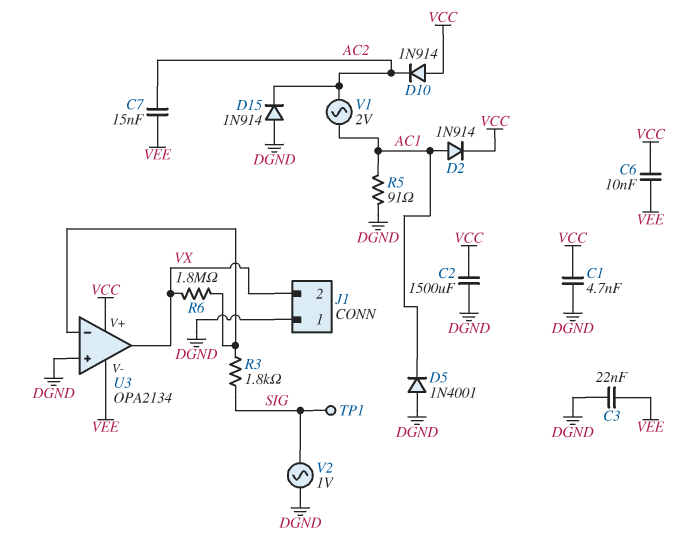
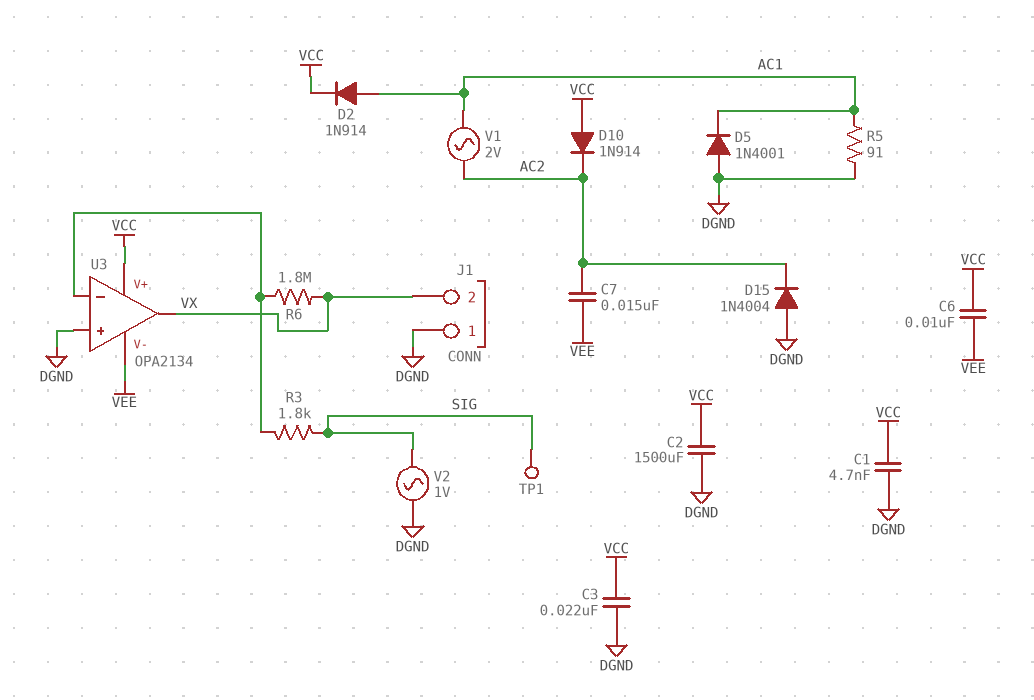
C3: 22nF (DGND, VEE) -> 22nF (DGND, VCC)
D15: diode 1N914 (A DGND, K AC2) -> diode 1N4004 (A DGND, K AC2)

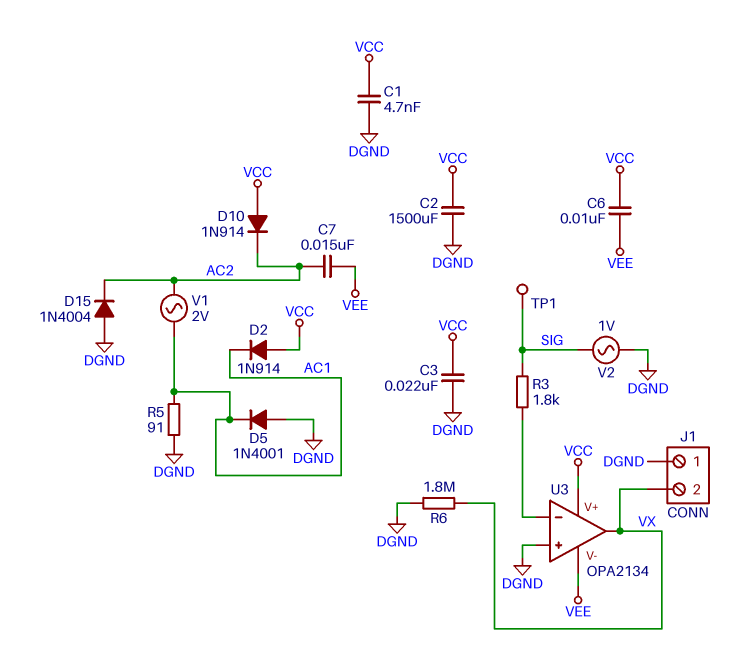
D2: diode 1N914 (A AC1, K VCC) -> diode 1N914 (A VCC, K AC1)
R6: 1.8M (U3/in-, VX) -> 1.8M (DGND, VX)

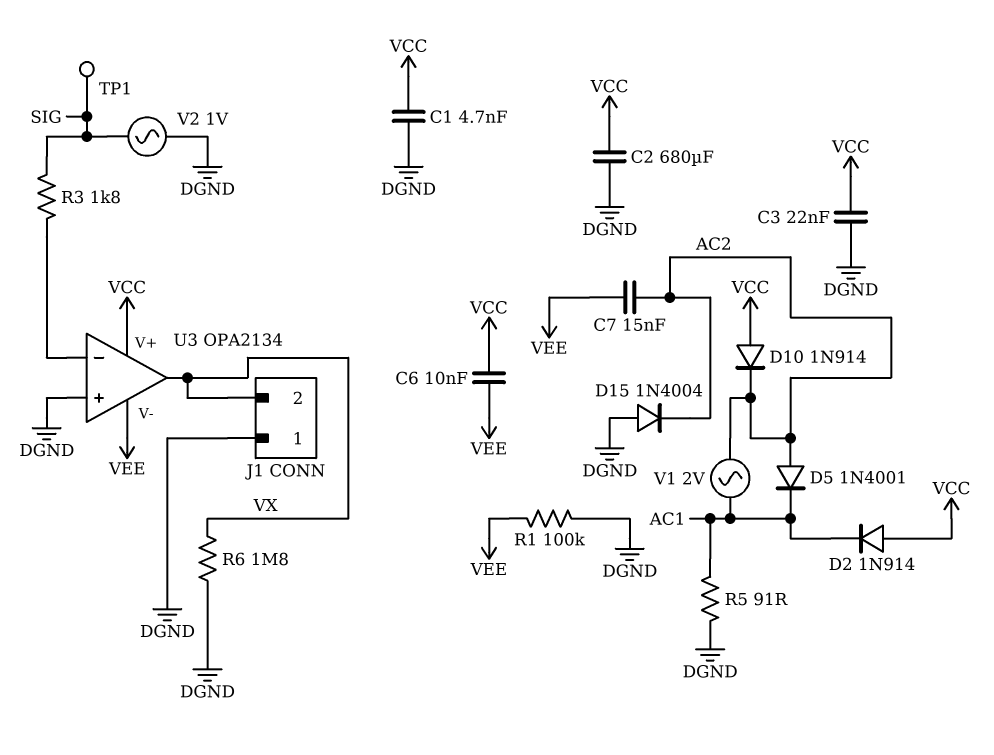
C2: 1500uF (DGND, VCC) -> 680uF (DGND, VCC)
D5: diode 1N4001 (A DGND, K AC1) -> diode 1N4001 (A AC2, K AC1)
R1: none -> 100k (DGND, VEE)

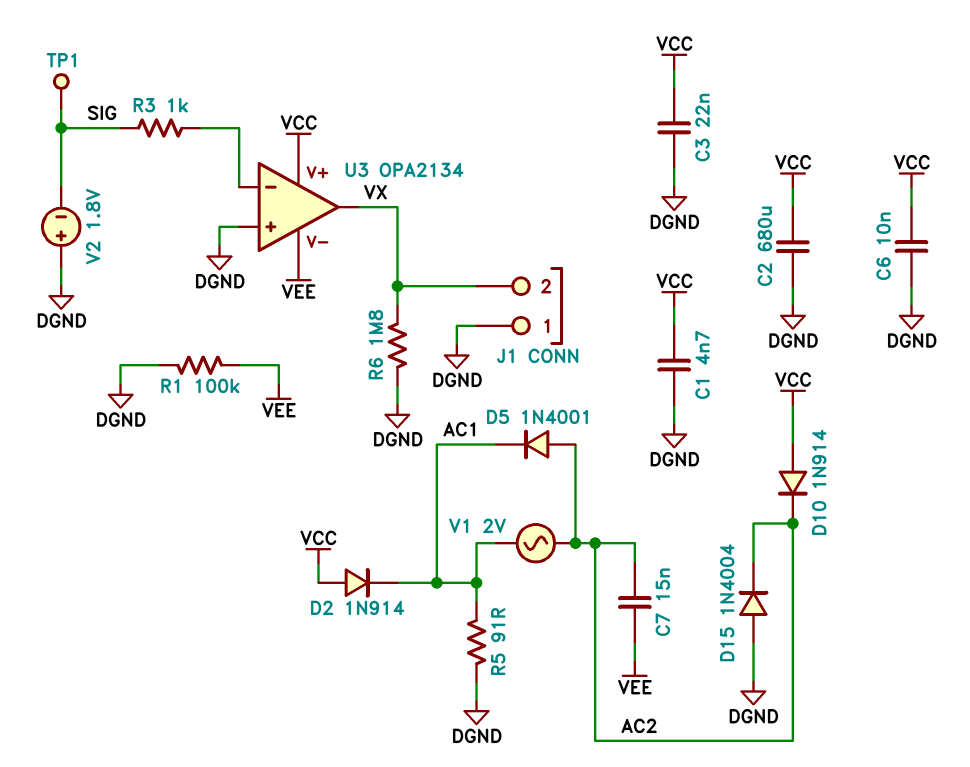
C6: 10nF (VCC, VEE) -> 10nF (DGND, VCC)
R3: 1.8k (SIG, U3/in-) -> 1k (SIG, U3/in-)
V2: AC 1V (DGND, SIG) -> 1.8V (plus DGND, minus SIG)

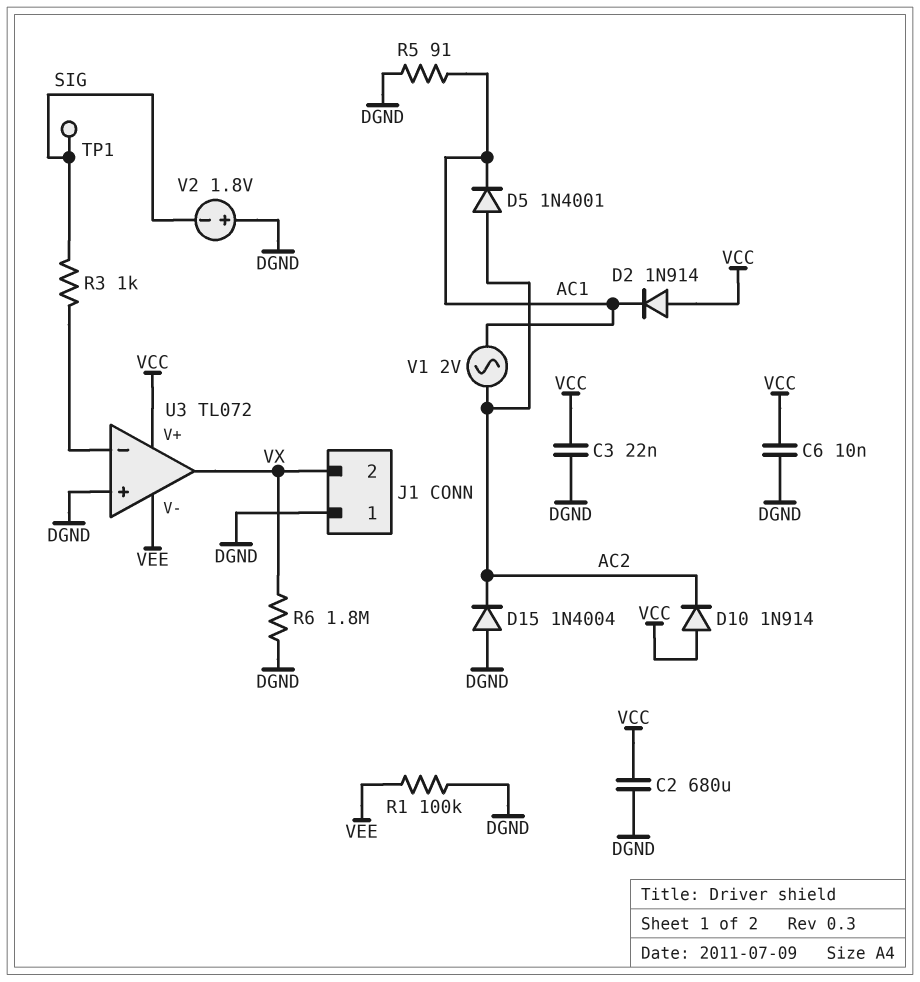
C1: 4.7nF (DGND, VCC) -> none
C7: 15nF (AC2, VEE) -> none
U3: OPA2134 -> TL072

